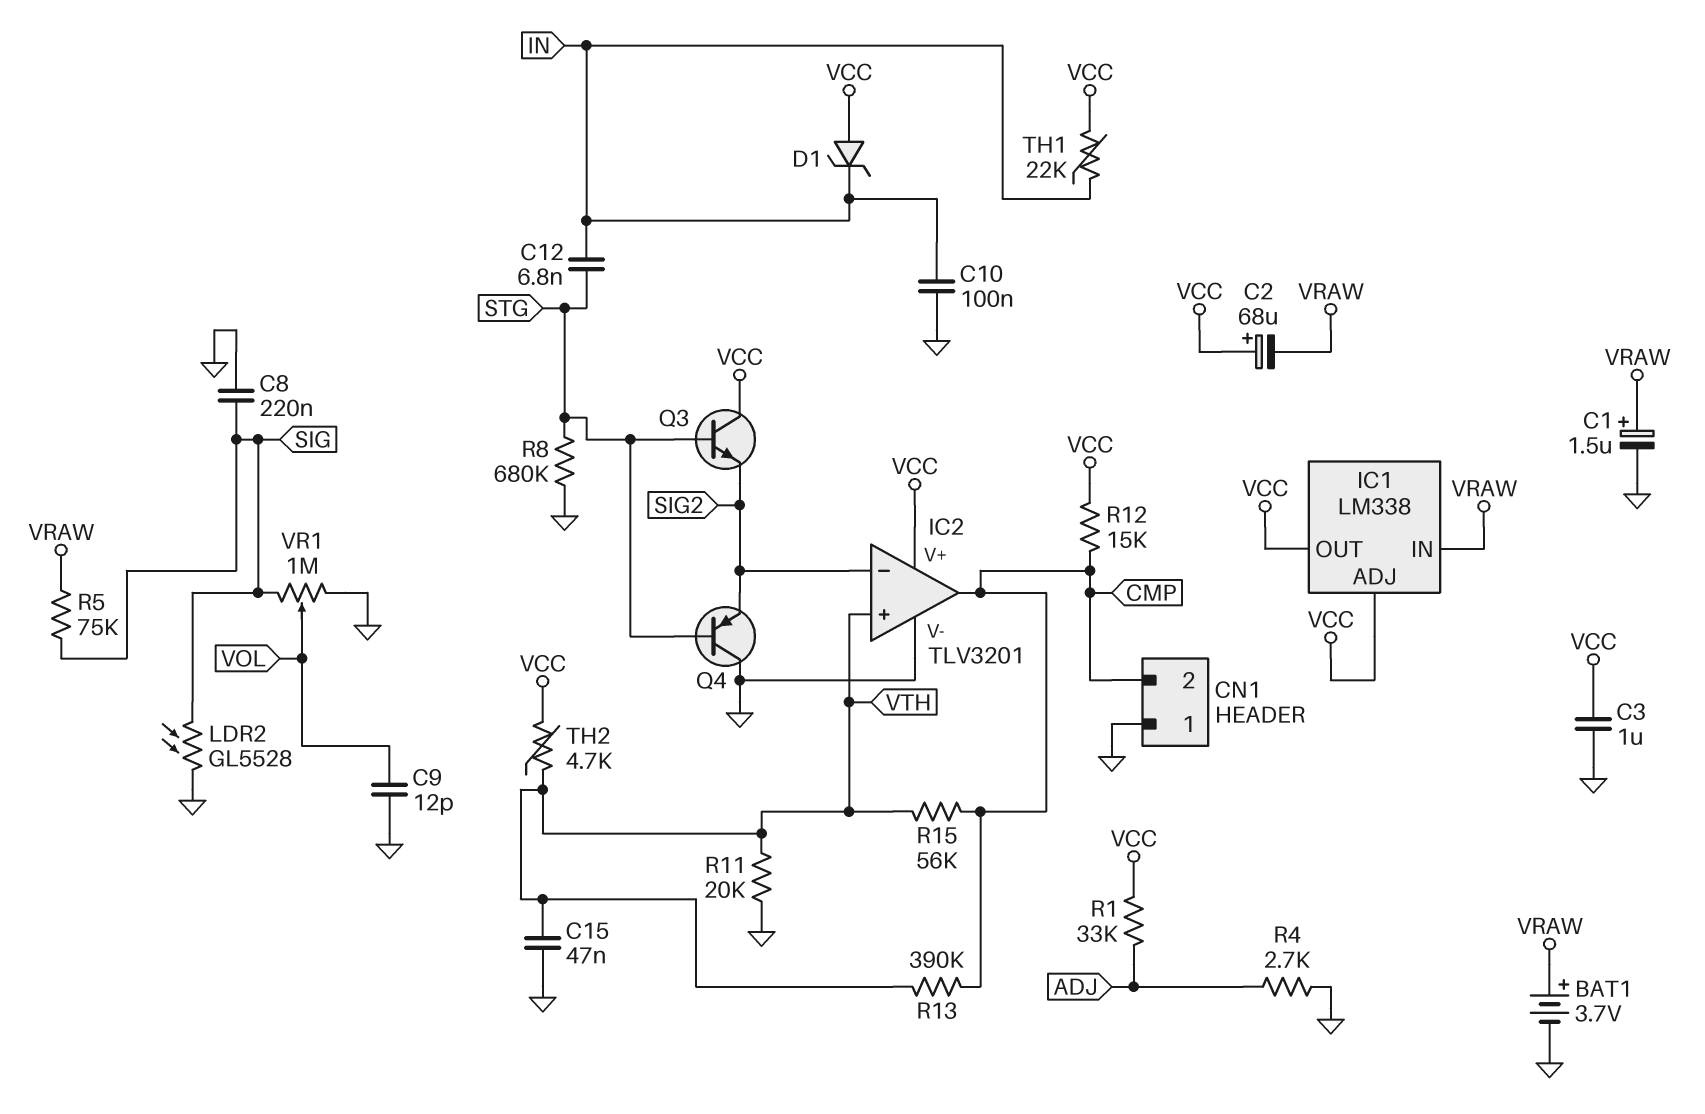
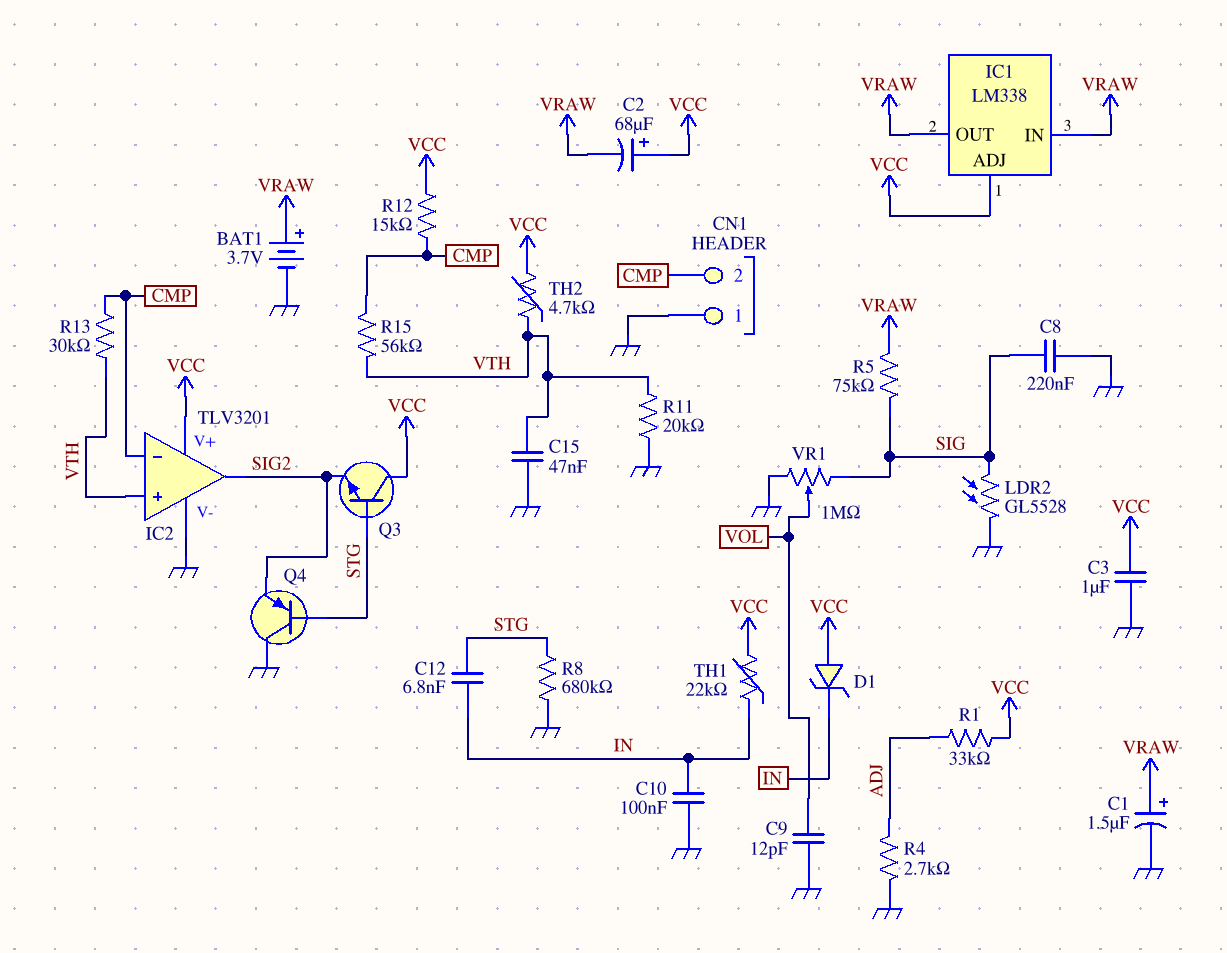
IC1 pin OUT: VCC -> VRAW
IC2 pin in-: SIG2 -> CMP
IC2 pin out: CMP -> SIG2
R13: 390k (CMP, VTH) -> 30k (CMP, VTH)

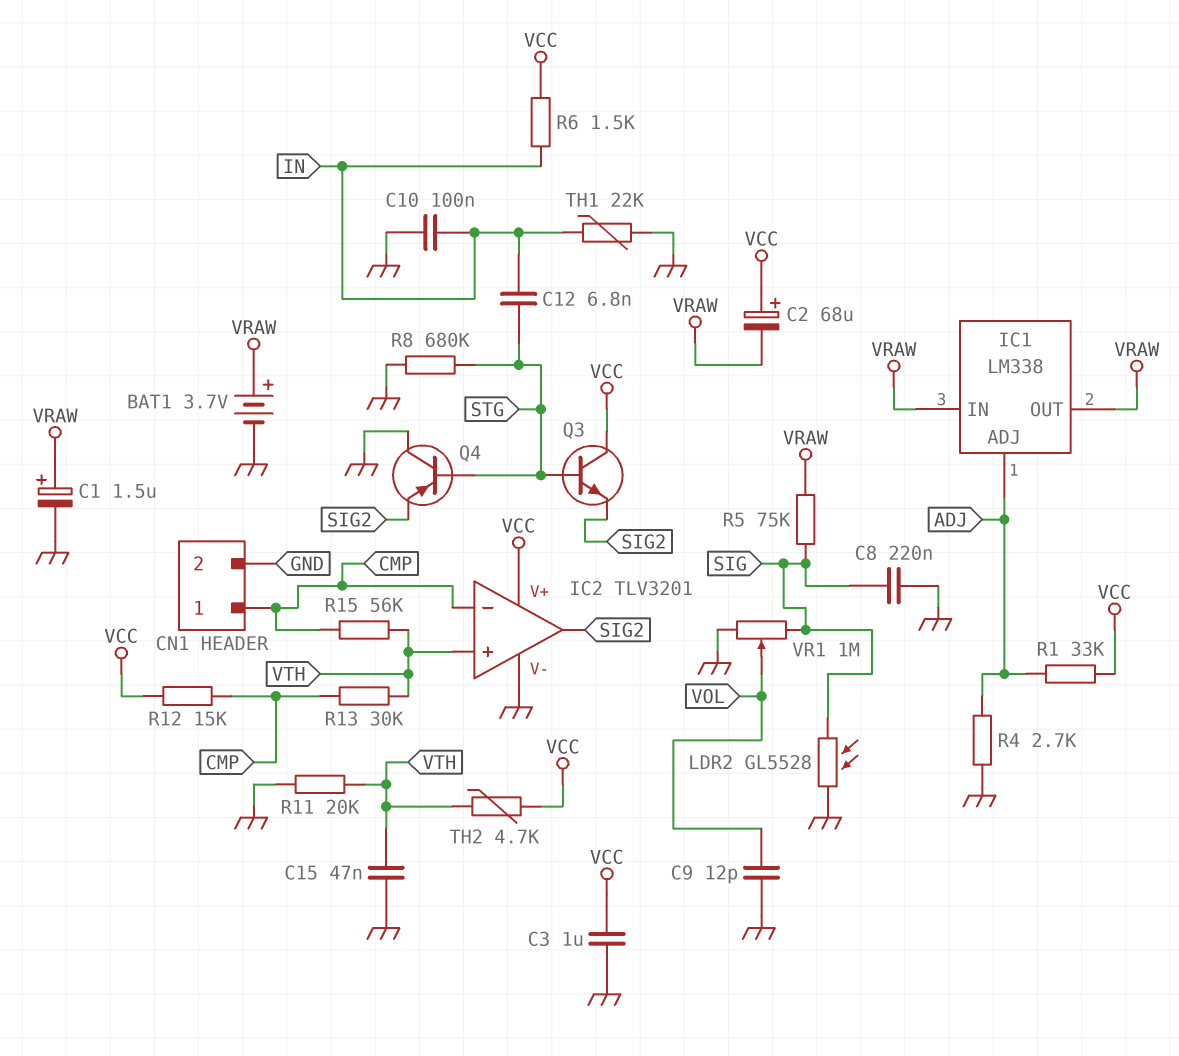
CN1 pin 1: GND -> CMP
CN1 pin 2: CMP -> GND
D1: zener (A VCC, K IN) -> none
IC1 pin ADJ: VCC -> ADJ
R6: none -> 1.5k (IN, VCC)
TH1: 22k (IN, VCC) -> 22k (GND, IN)

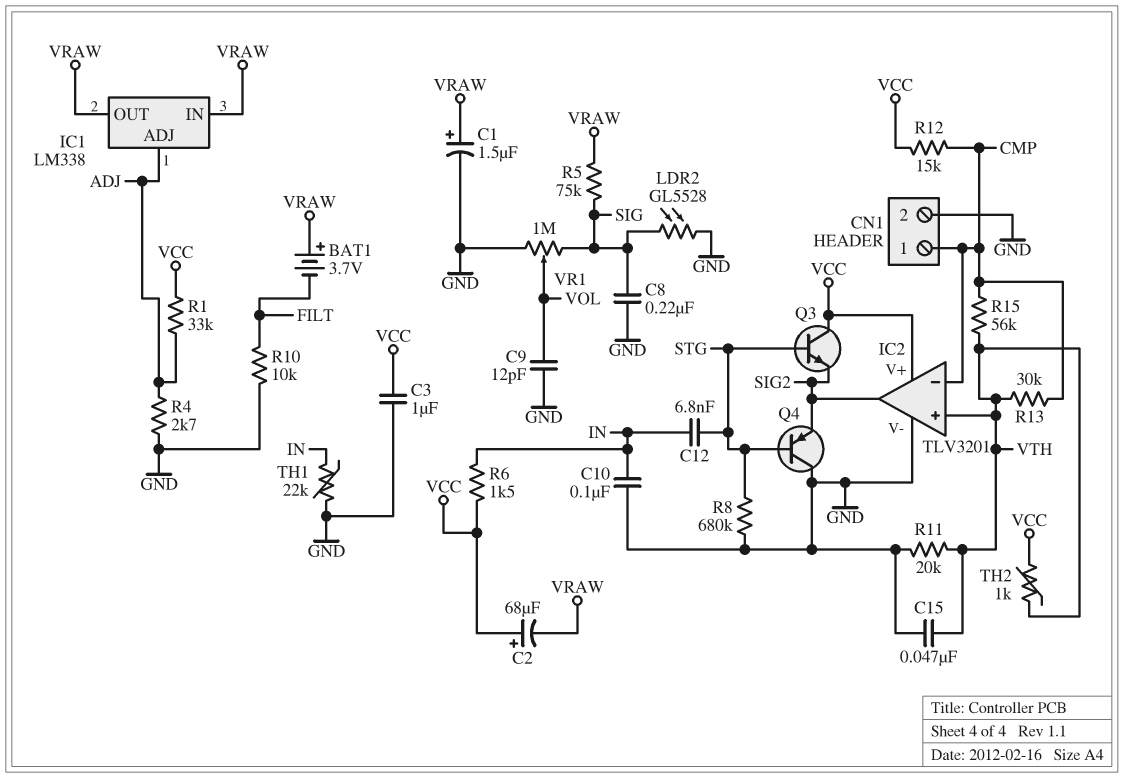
BAT1: 3.7V (plus VRAW, minus GND) -> 3.7V (plus VRAW, minus FILT)
R10: none -> 10k (FILT, GND)
TH2: 4.7k (VCC, VTH) -> 1k (VCC, VTH)

